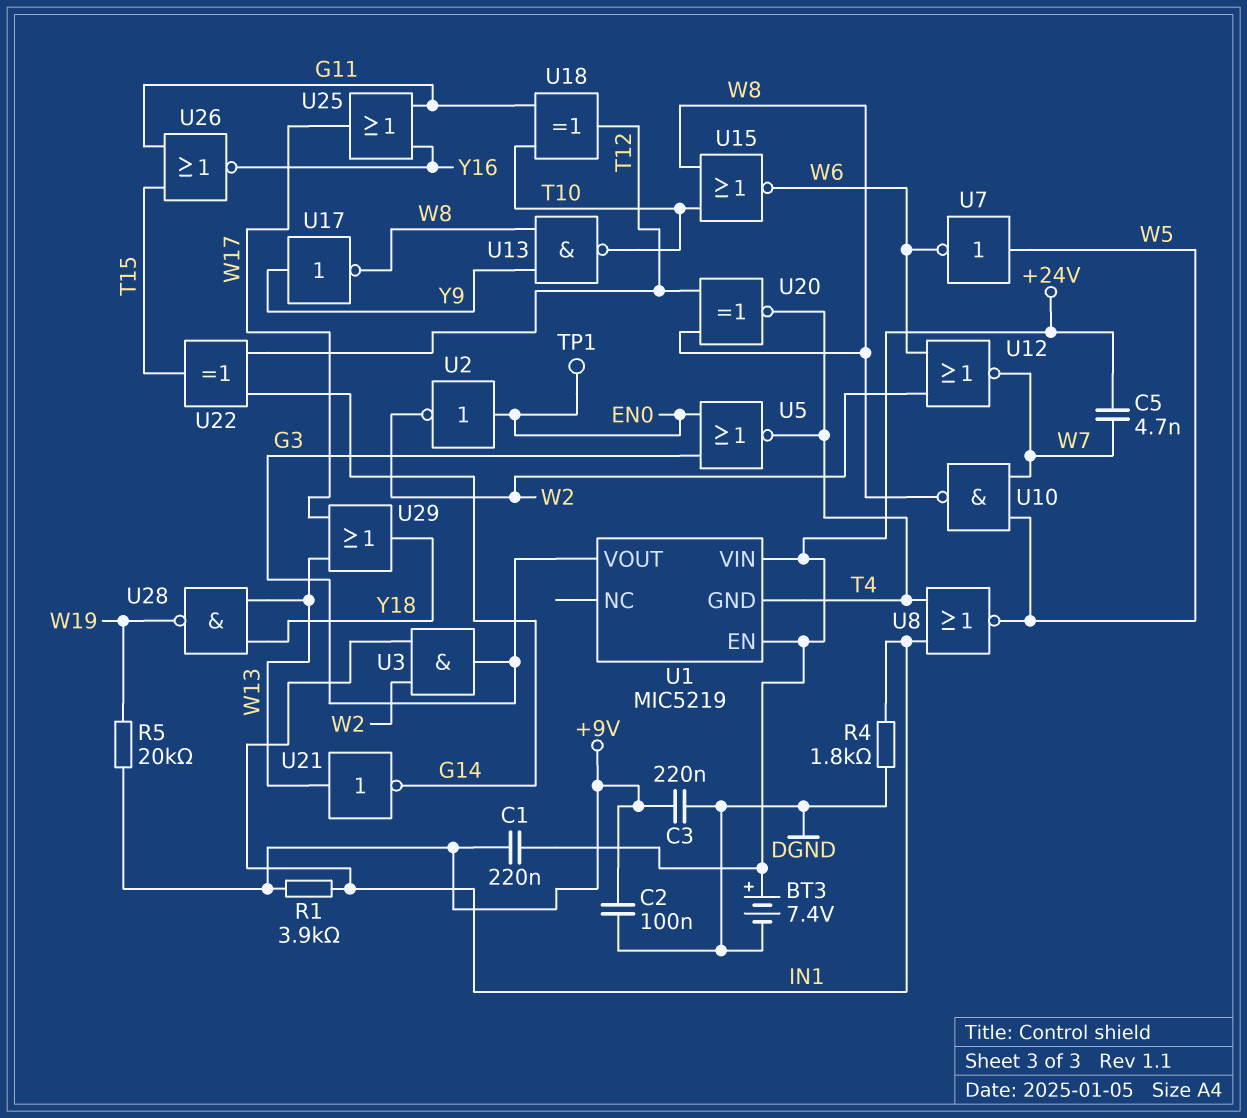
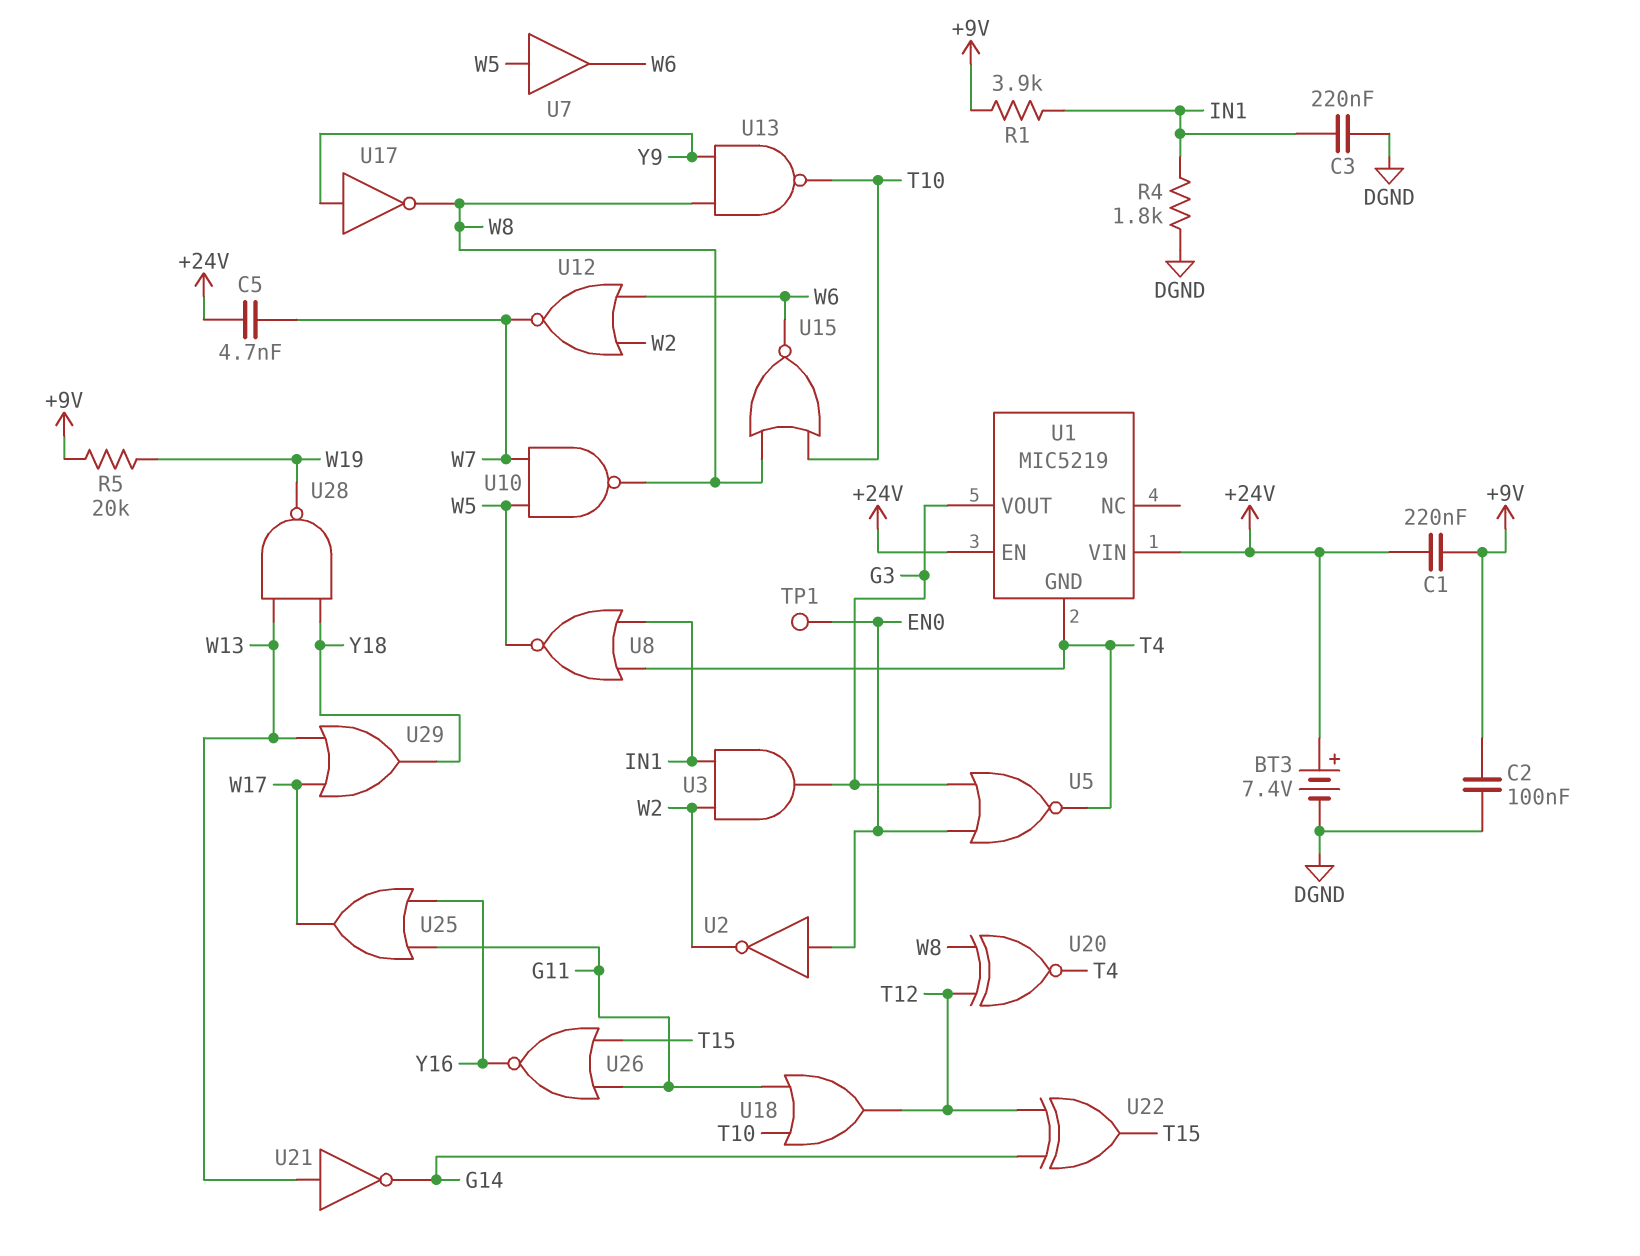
C3: 220nF (+9V, DGND) -> 220nF (DGND, IN1)
U7: NOT (in W5, out W6) -> buffer (in W5, out W6)
U18: XOR (in G11, in T10, out T12) -> OR (in G11, in T10, out T12)

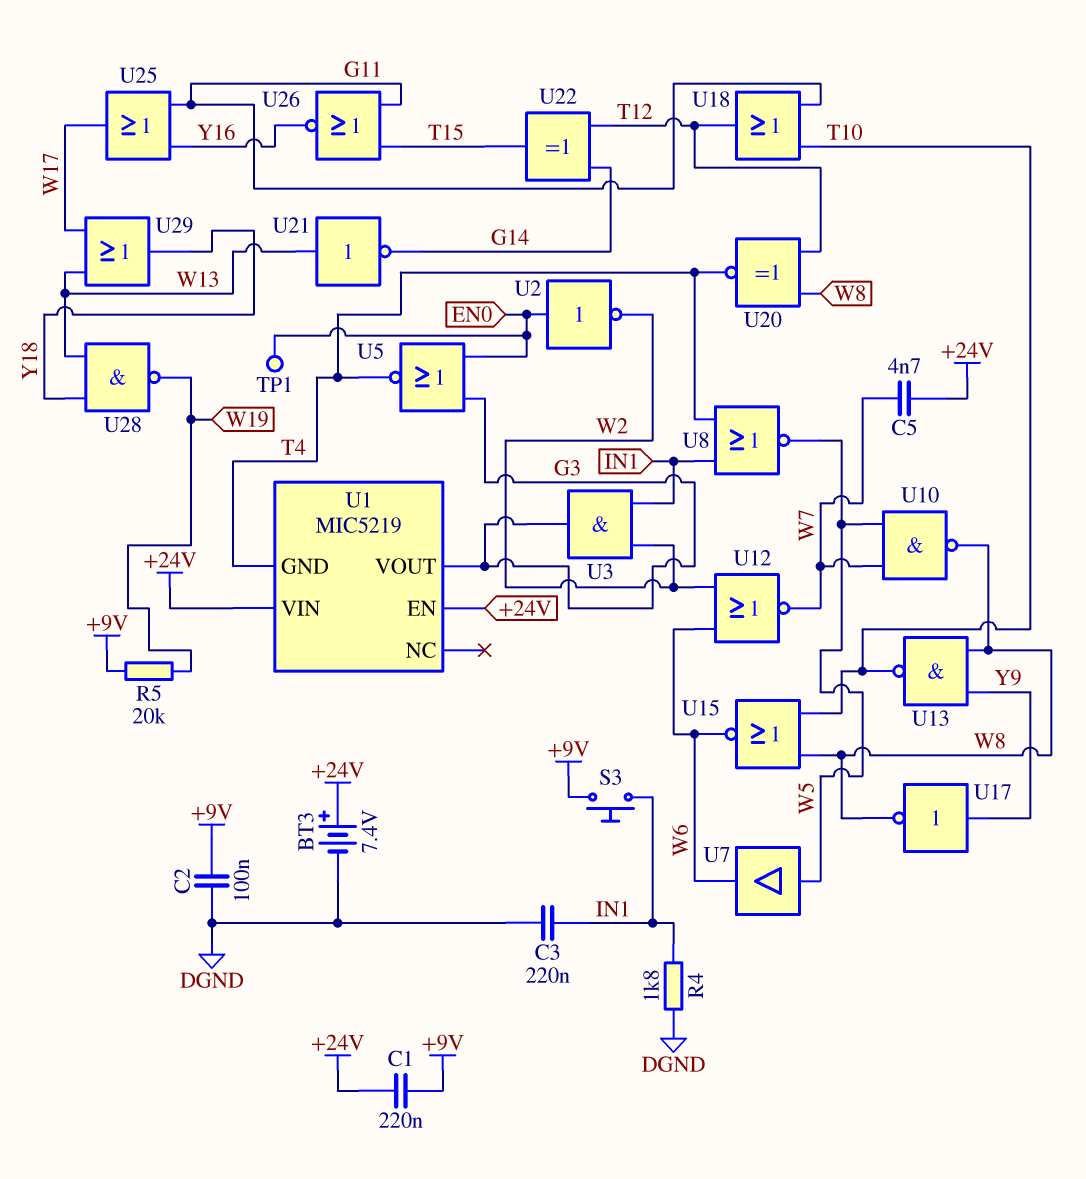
R1: 3.9k (+9V, IN1) -> none
S3: none -> button (+9V, IN1)

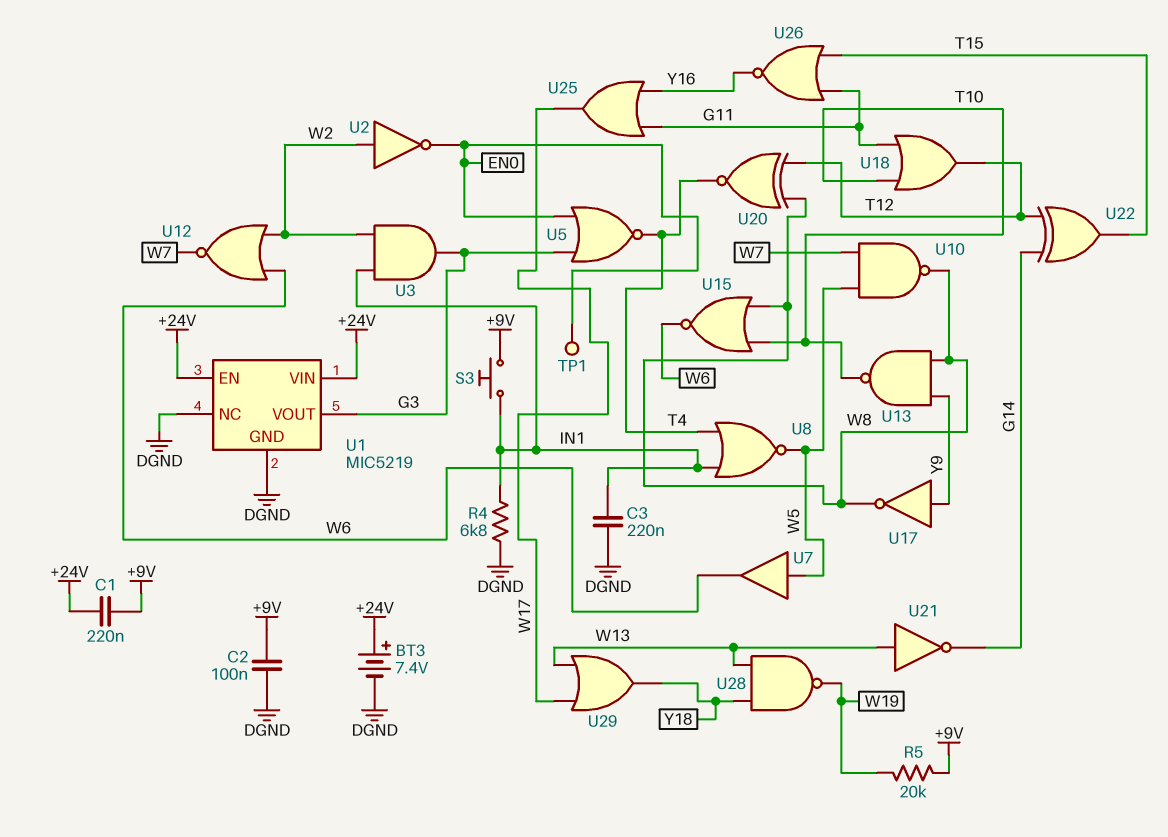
C5: 4.7nF (+24V, W7) -> none
R4: 1.8k (DGND, IN1) -> 6.8k (DGND, IN1)
U1 pin GND: T4 -> DGND
U1 pin NC: none -> DGND
U2: NOT (in EN0, out W2) -> NOT (in W2, out EN0)

